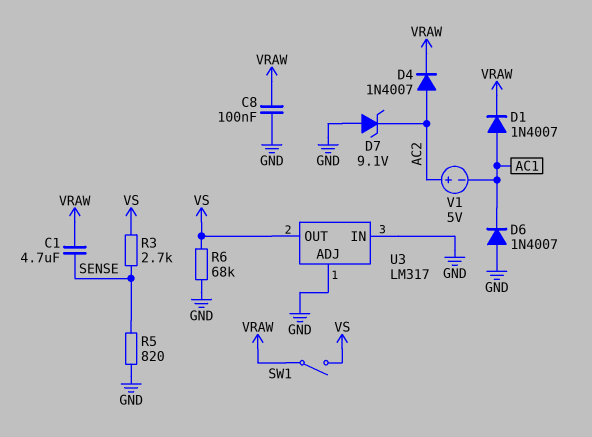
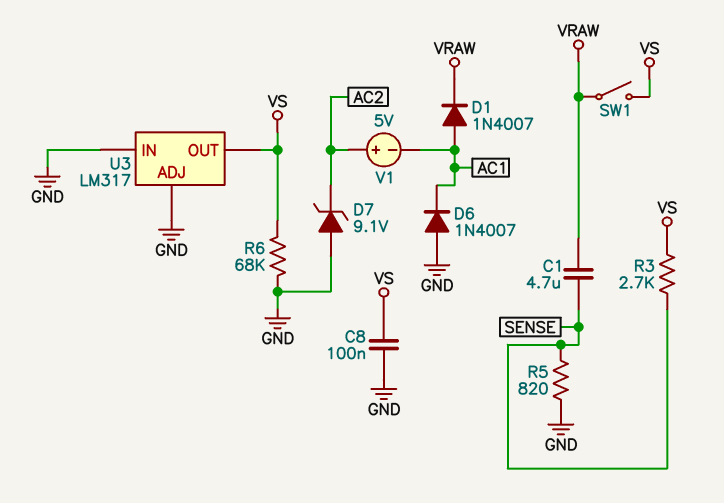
C8: 100nF (GND, VRAW) -> 100nF (GND, VS)
D4: diode 1N4007 (A AC2, K VRAW) -> none

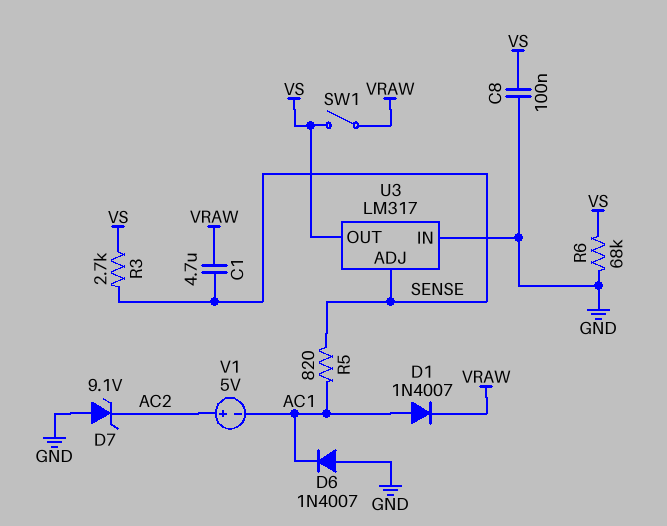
R5: 820 (GND, SENSE) -> 820 (AC1, SENSE)
U3 pin ADJ: GND -> SENSE

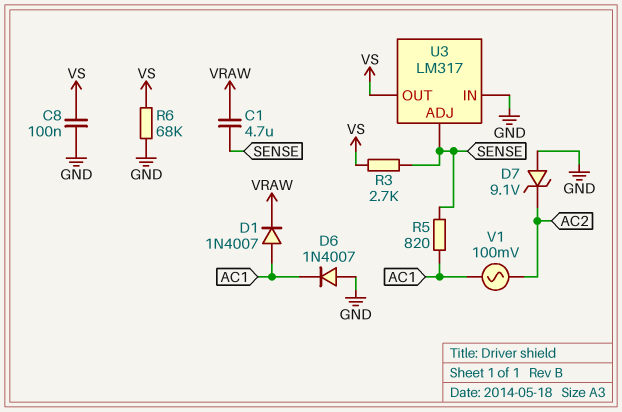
SW1: switch (VRAW, VS) -> none
V1: 5V (plus AC2, minus AC1) -> AC 100mV (AC1, AC2)

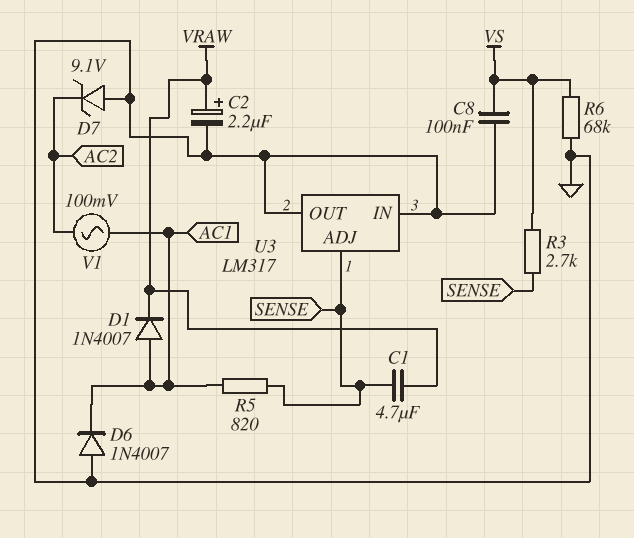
C2: none -> 2.2uF (plus VRAW, minus GND)
U3 pin OUT: VS -> GND

